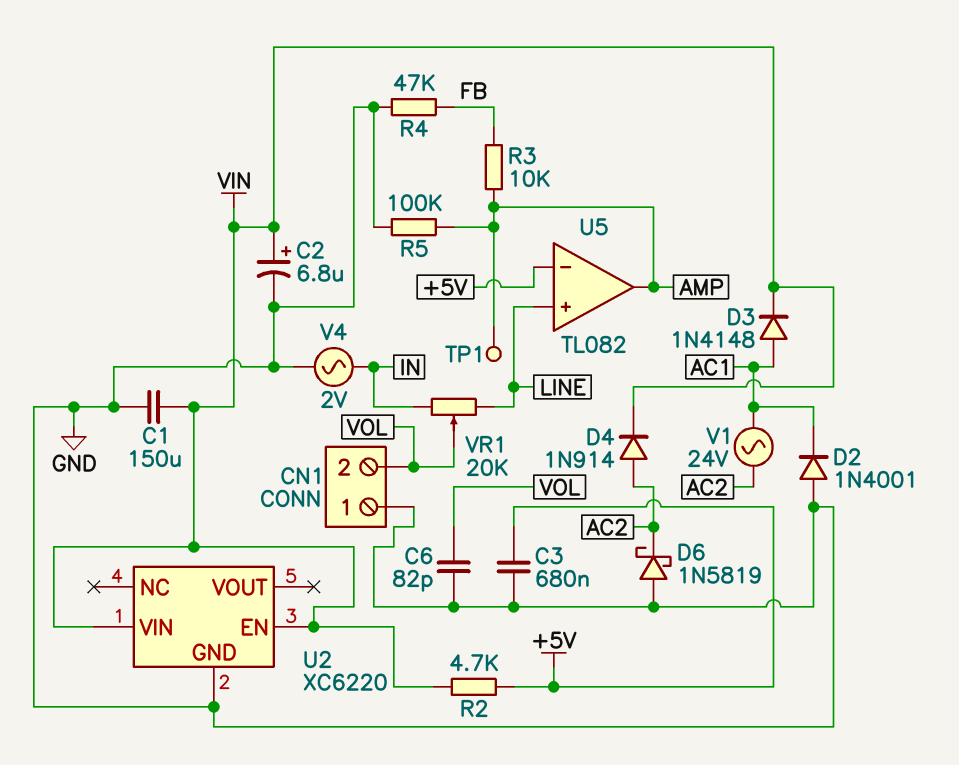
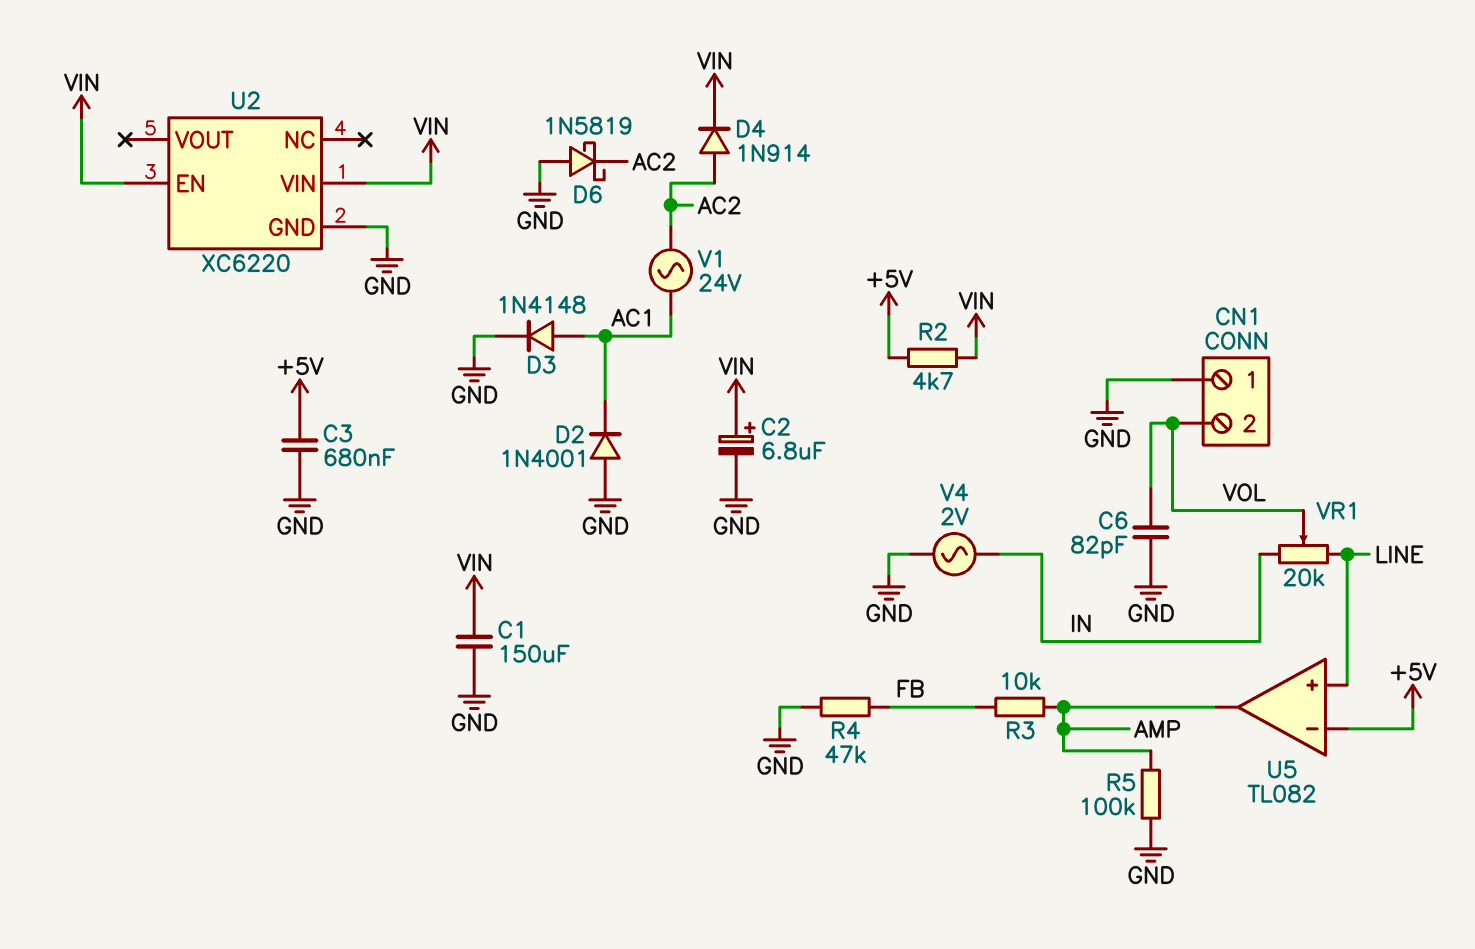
D3: diode 1N4148 (A AC1, K VIN) -> diode 1N4148 (A AC1, K GND)
TP1: test point (AMP) -> none

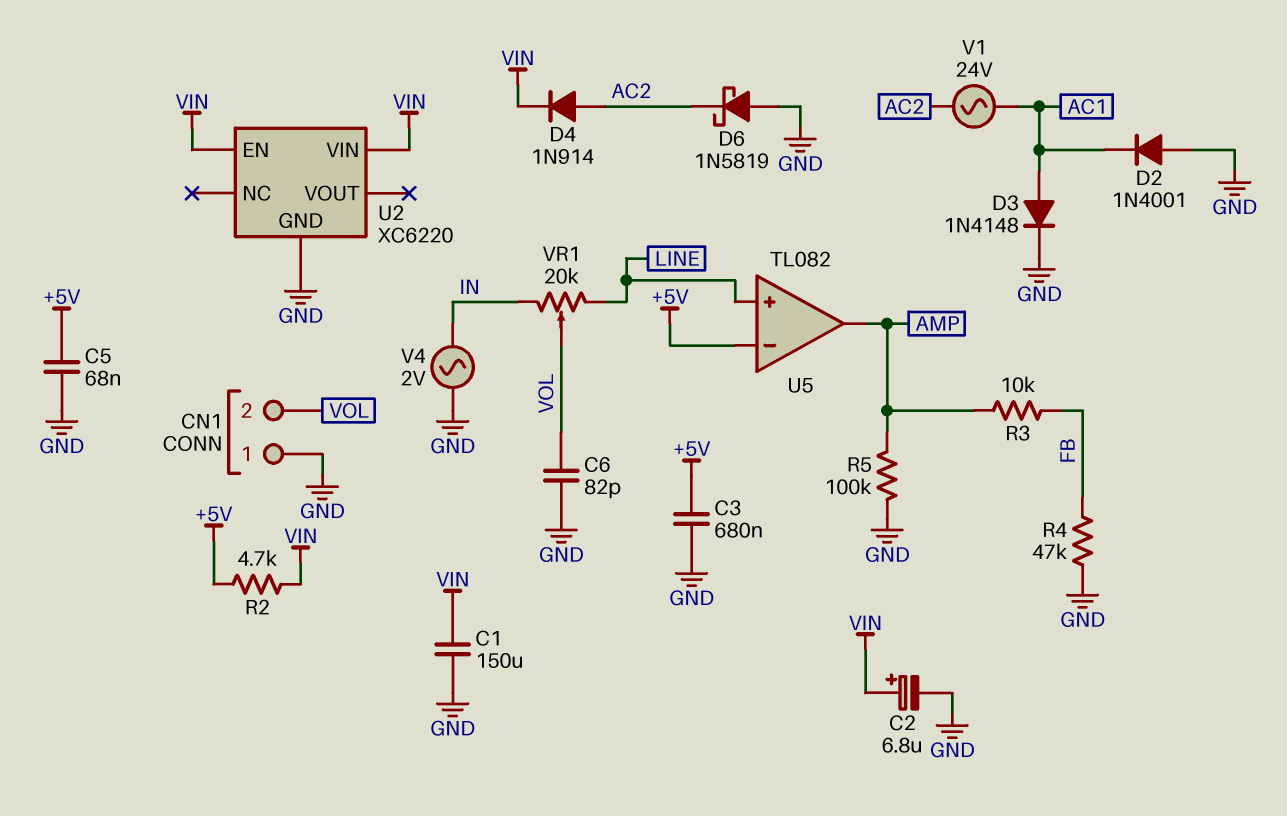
C5: none -> 68nF (+5V, GND)

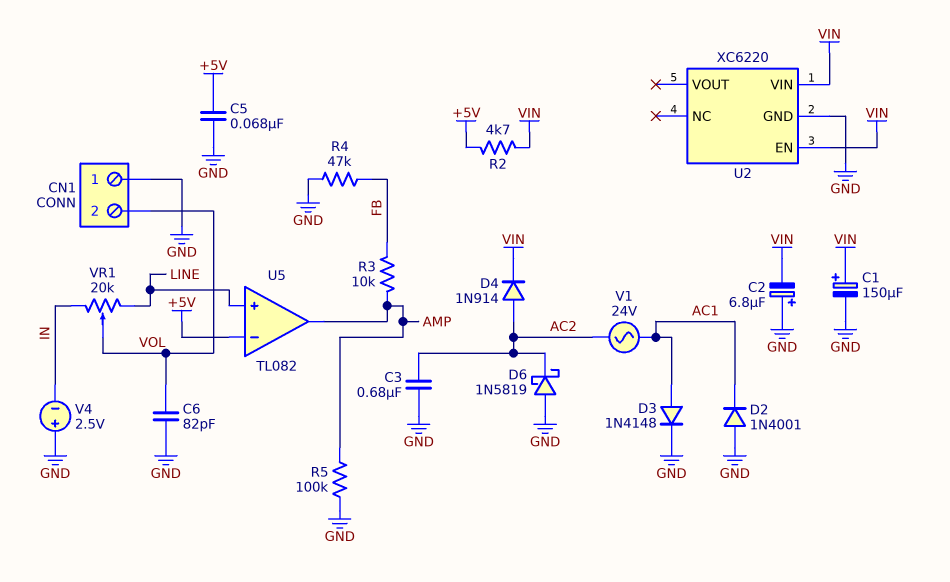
C1: 150uF (GND, VIN) -> 150uF (plus VIN, minus GND)
C2: 6.8uF (plus VIN, minus GND) -> 6.8uF (plus GND, minus VIN)
C3: 680nF (+5V, GND) -> 680nF (AC2, GND)
V4: AC 2V (GND, IN) -> 2.5V (plus GND, minus IN)

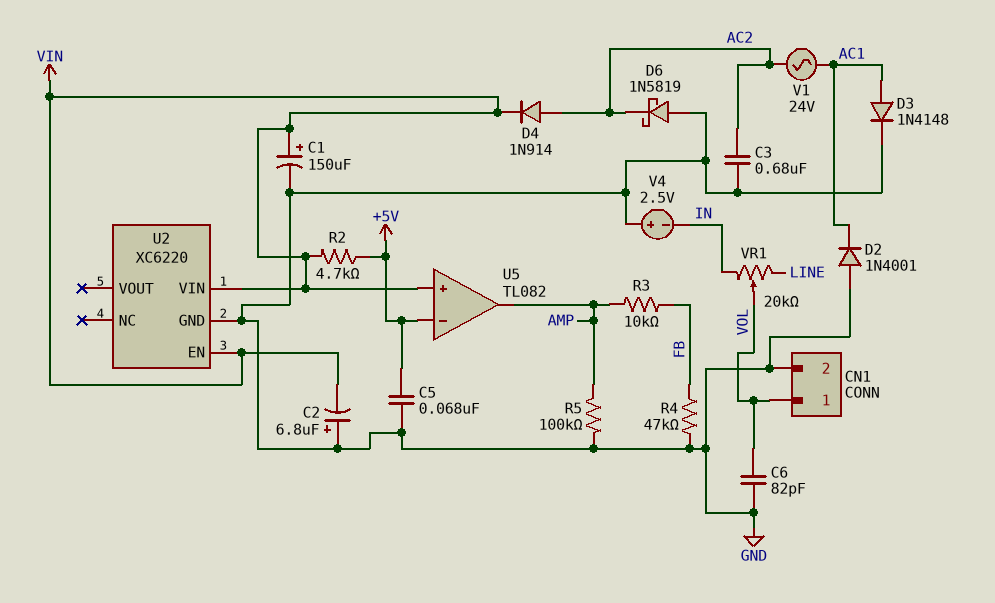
CN1 pin 1: GND -> VOL
CN1 pin 2: VOL -> GND
U5 pin in+: LINE -> VIN

